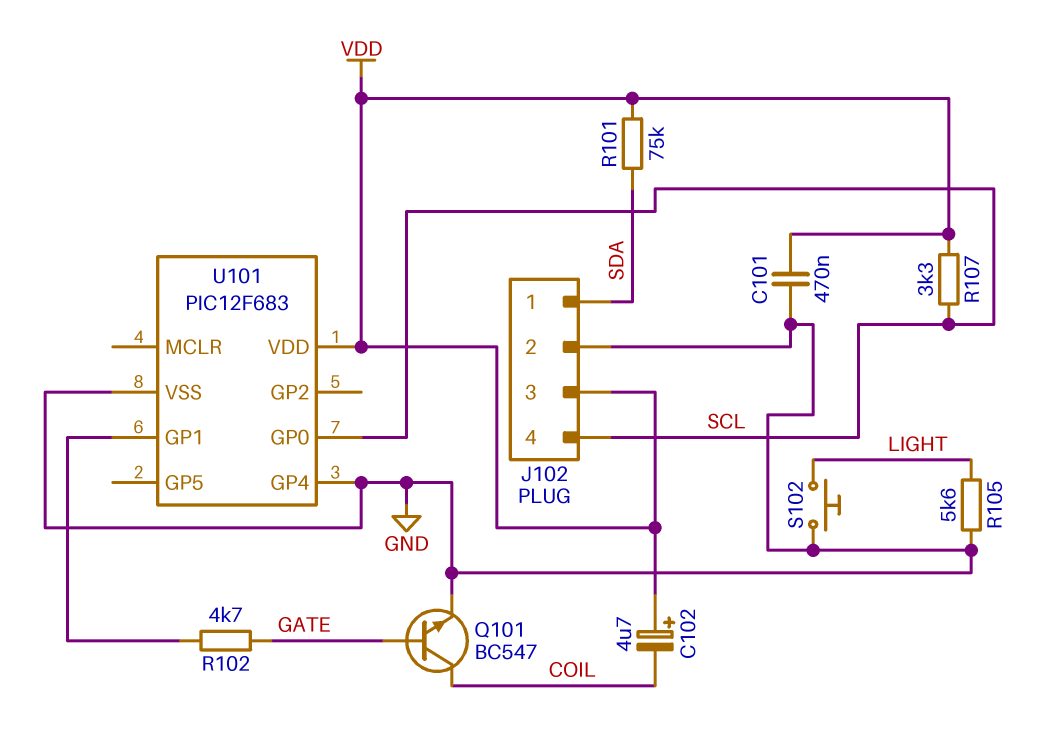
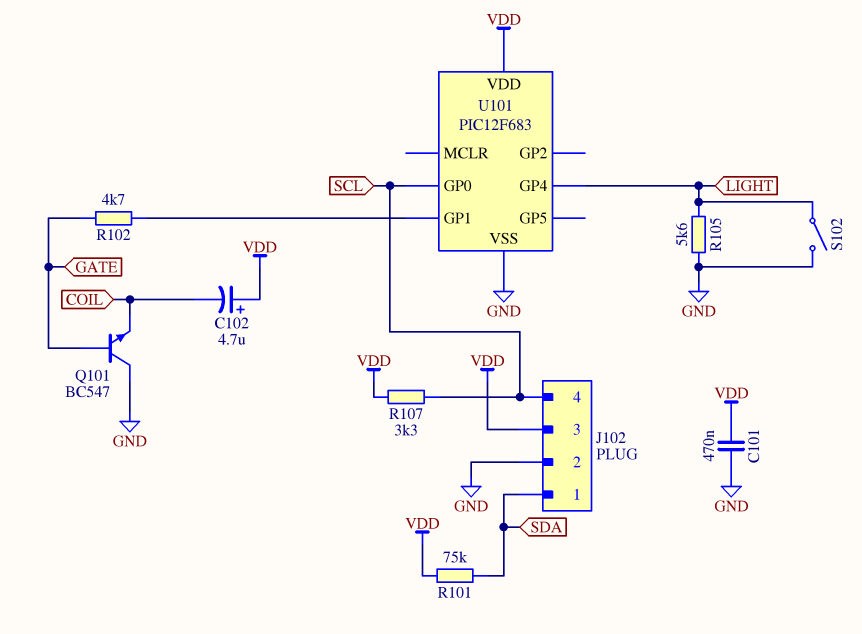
Q101: NPN BC547 (B GATE, C COIL, E GND) -> NPN BC547 (B GATE, C GND, E COIL)
S102: button (GND, LIGHT) -> switch (GND, LIGHT)
U101 pin GP4: GND -> LIGHT

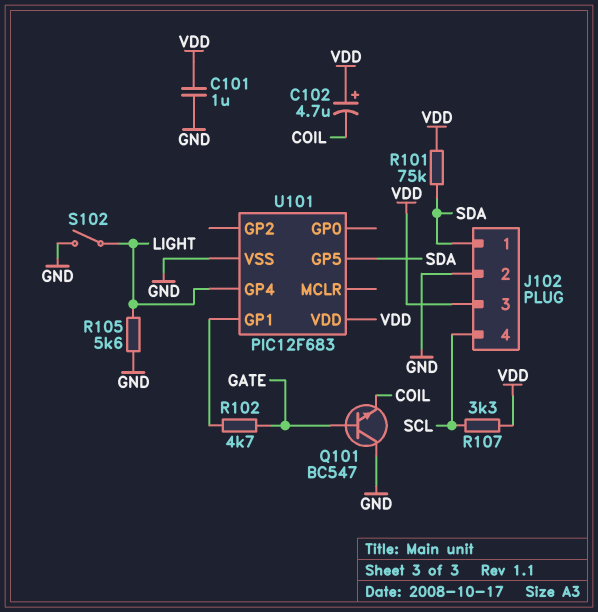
C101: 470nF (GND, VDD) -> 1uF (GND, VDD)
U101 pin GP0: SCL -> none
U101 pin GP5: none -> SDA

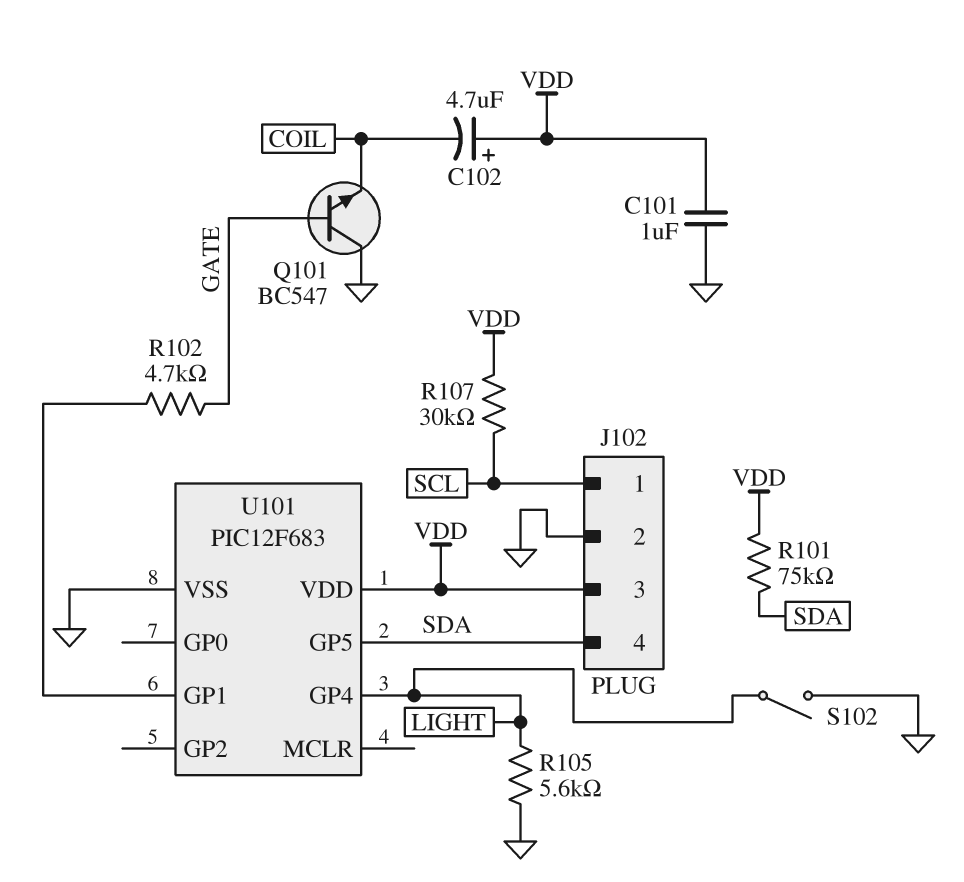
J102 pin 1: SDA -> SCL
J102 pin 4: SCL -> SDA
R107: 3.3k (SCL, VDD) -> 30k (SCL, VDD)

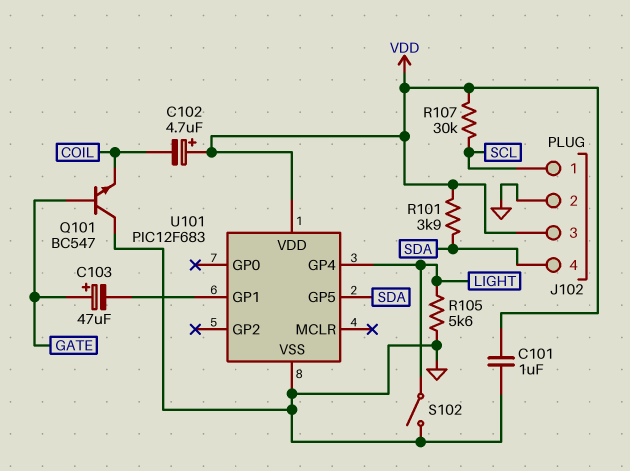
C103: none -> 47uF (plus GATE, minus U101/GP1)
R101: 75k (SDA, VDD) -> 3.9k (SDA, VDD)
R102: 4.7k (GATE, U101/GP1) -> none

